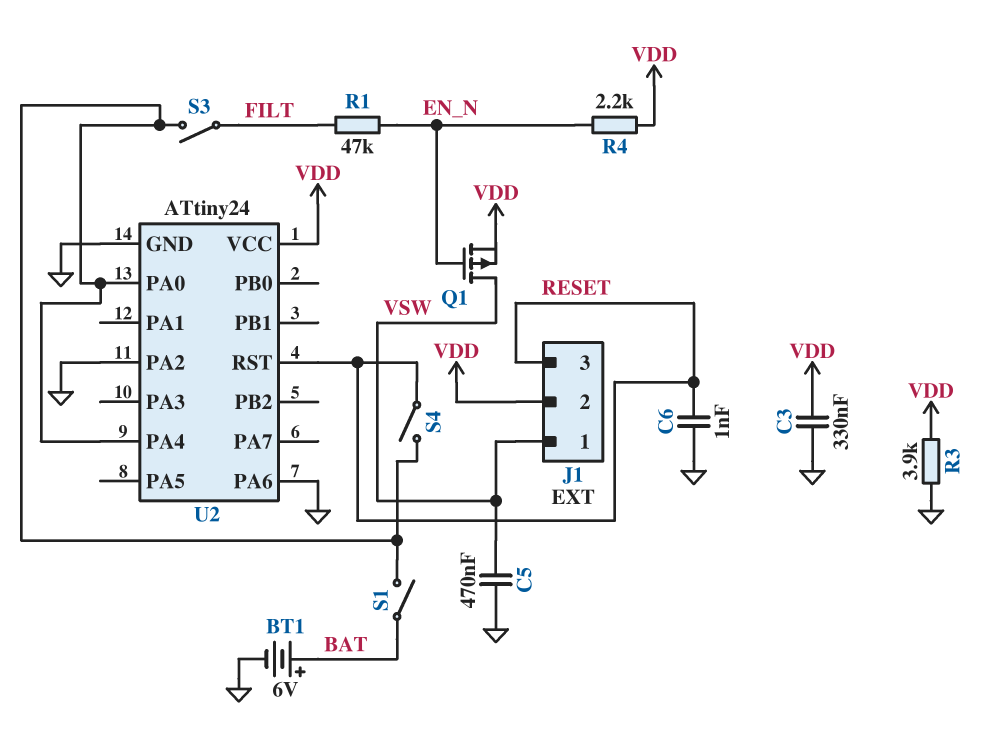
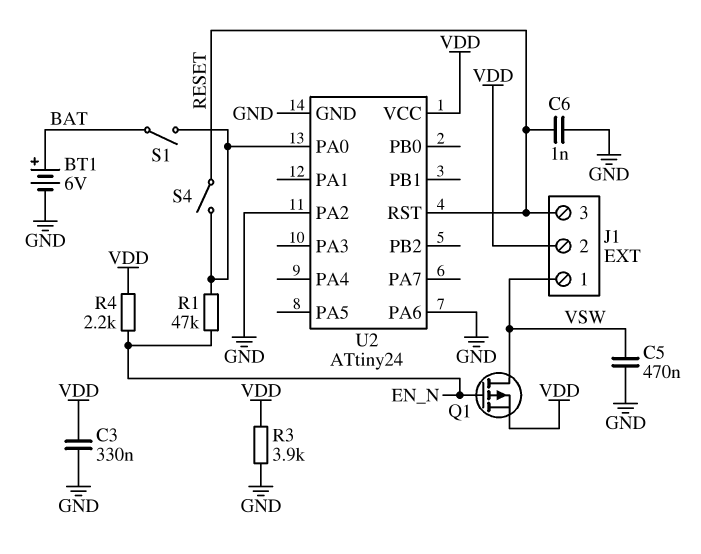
R1: 47k (EN_N, FILT) -> 47k (EN_N, U2/PA0)
S3: switch (FILT, U2/PA0) -> none
U2 pin PA4: U2/PA0 -> none

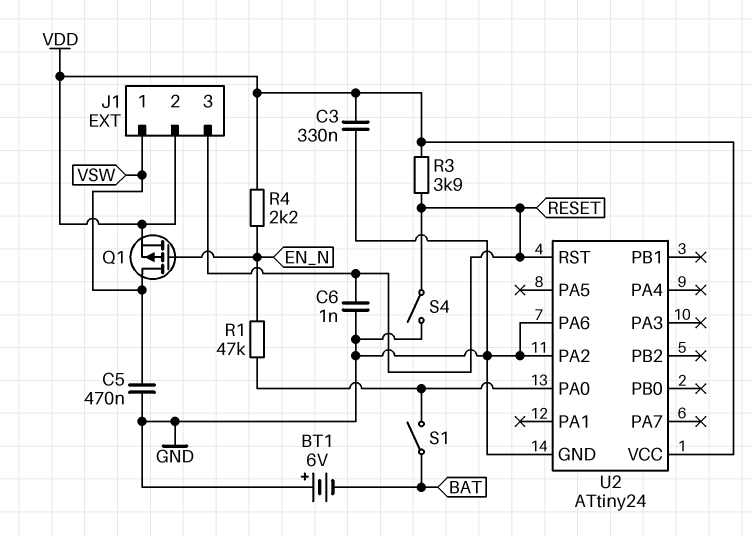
BT1: 6V (plus BAT, minus GND) -> 6V (plus GND, minus BAT)
R3: 3.9k (GND, VDD) -> 3.9k (RESET, VDD)
S4: switch (RESET, U2/PA0) -> switch (GND, RESET)

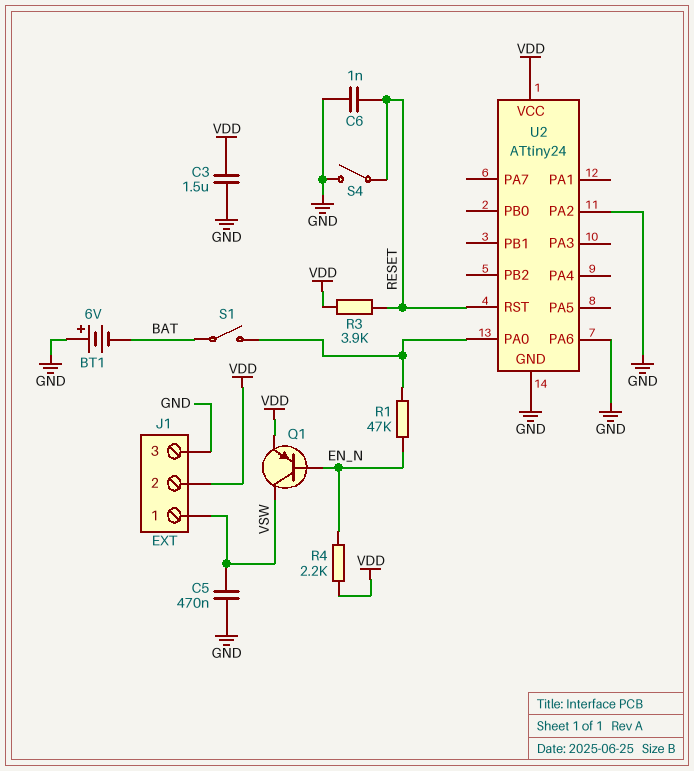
C3: 330nF (GND, VDD) -> 1.5uF (GND, VDD)
J1 pin 3: RESET -> GND
Q1: PMOS (G EN_N, D VSW, S VDD) -> PNP (B EN_N, C VSW, E VDD)

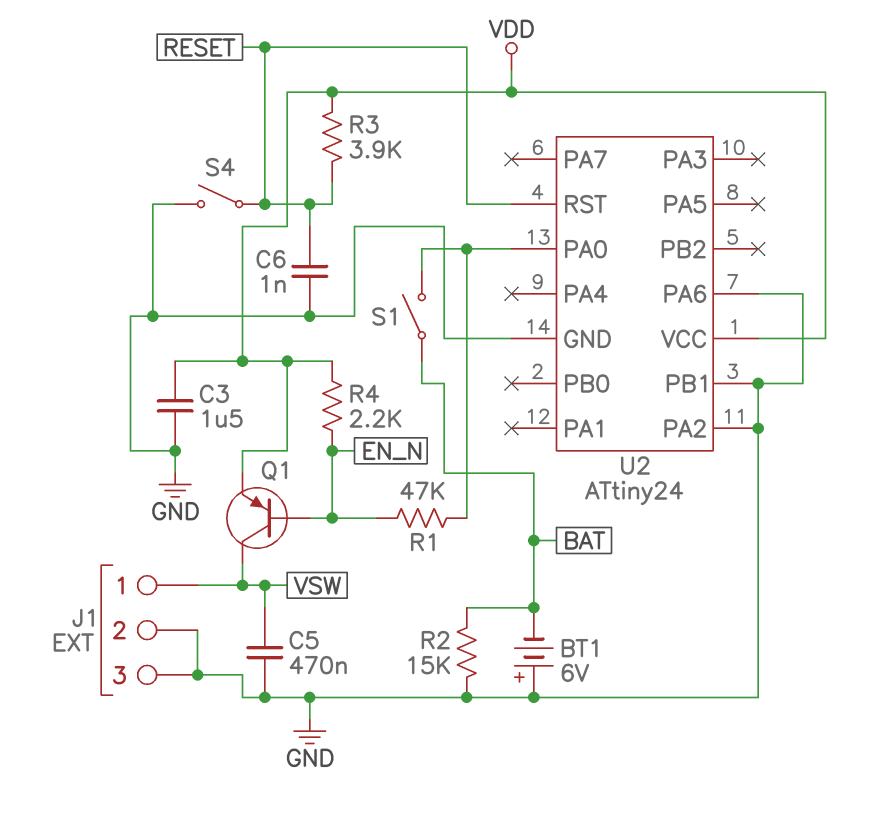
J1 pin 2: VDD -> GND
R2: none -> 15k (BAT, GND)
U2 pin PB1: none -> GND

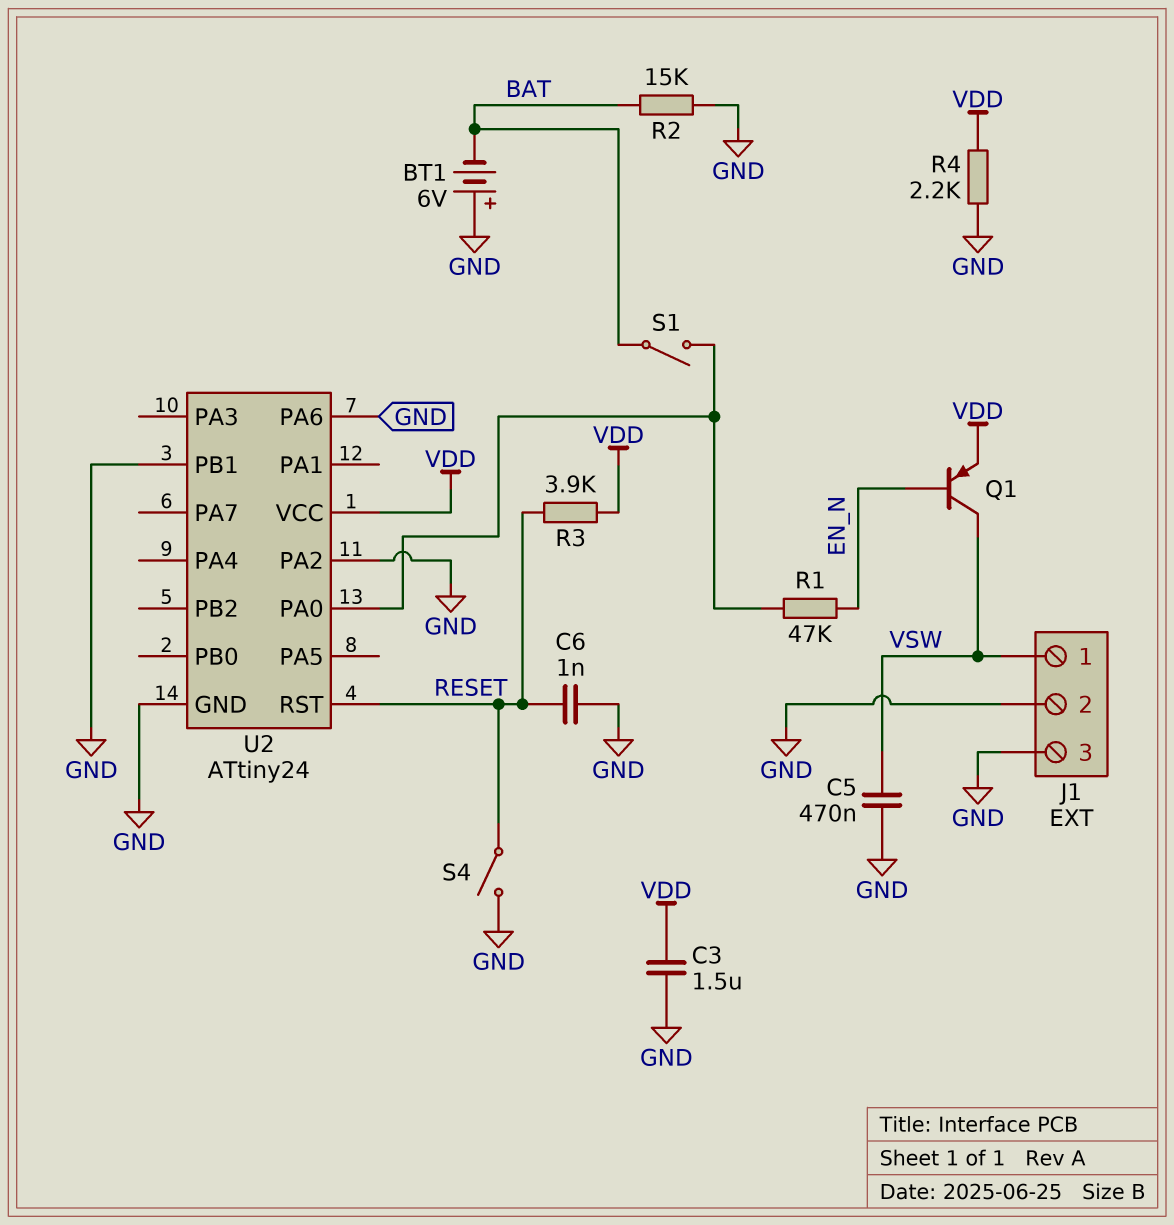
R4: 2.2k (EN_N, VDD) -> 2.2k (GND, VDD)

